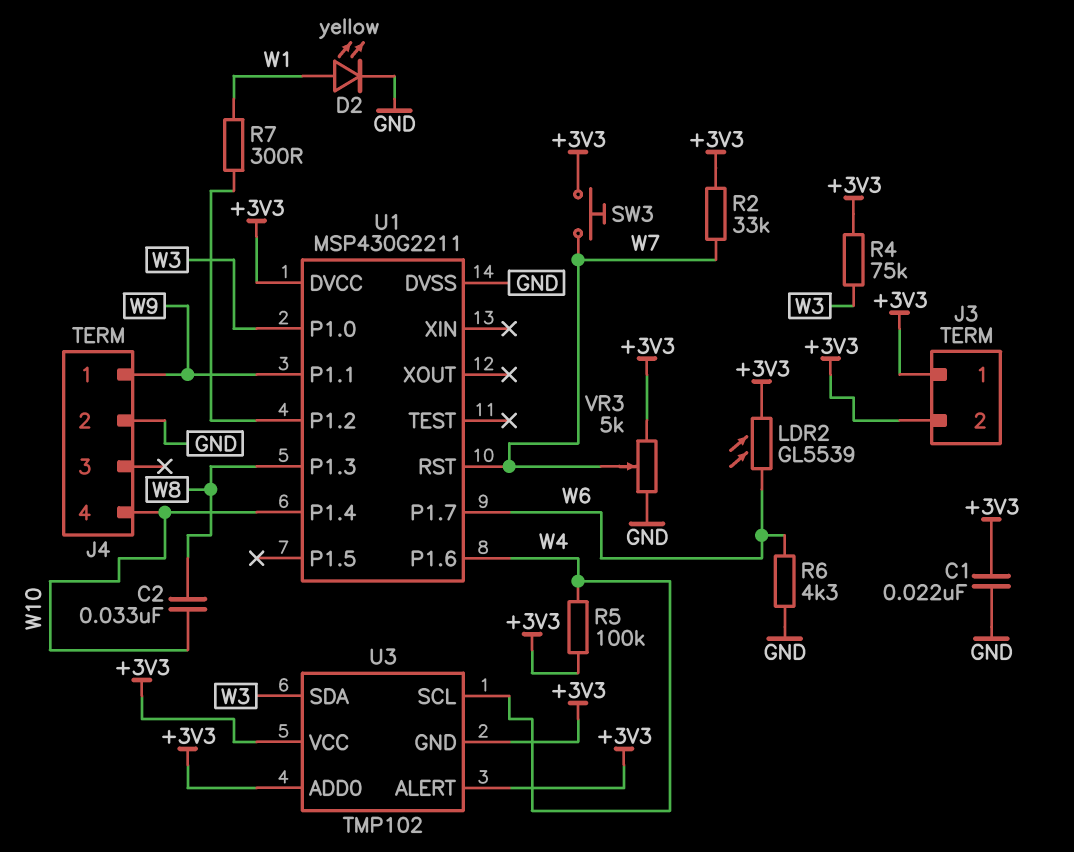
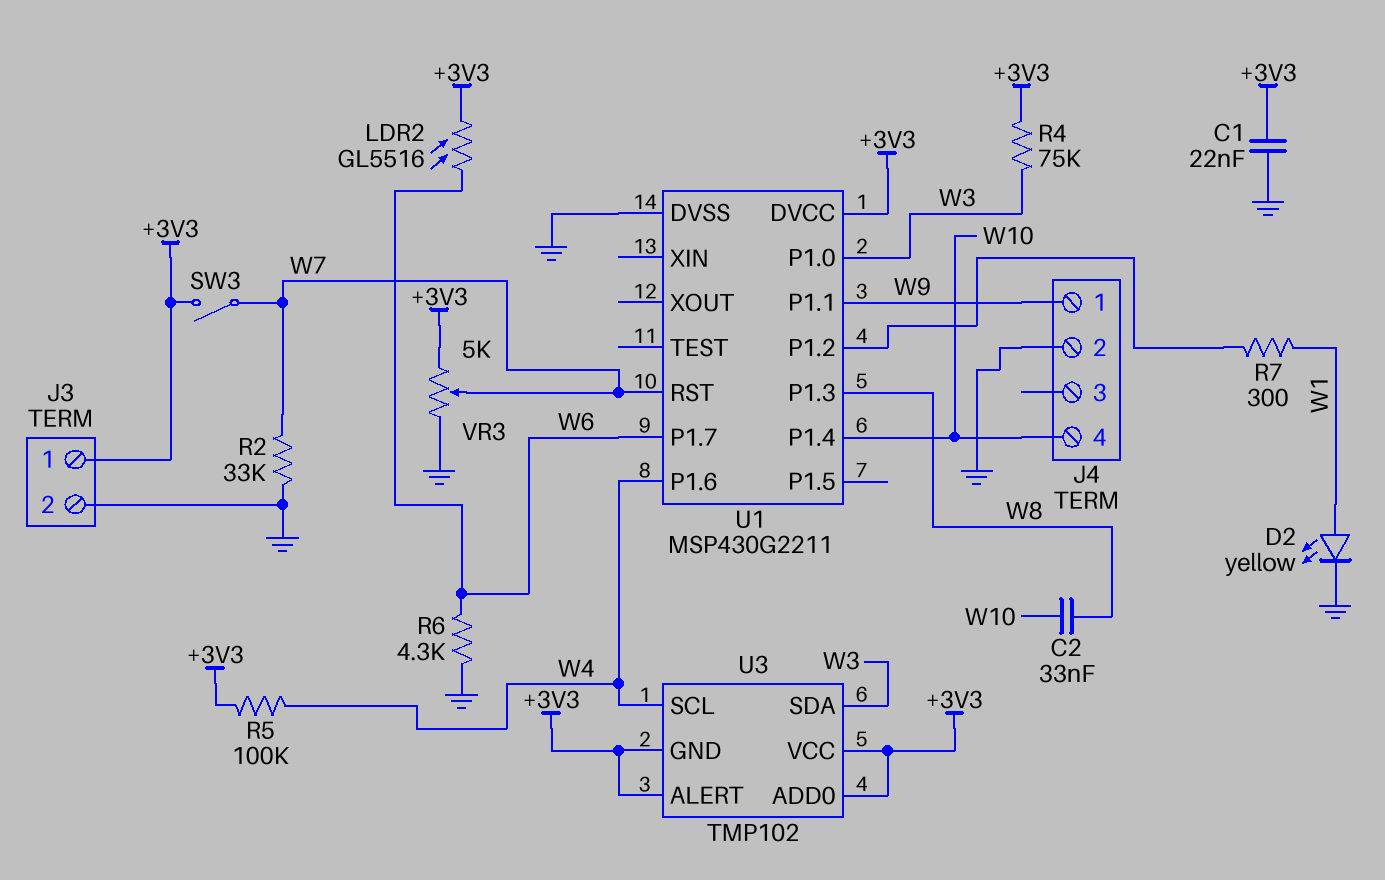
J3 pin 2: +3V3 -> GND
LDR2: GL5539 (+3V3, W6) -> GL5516 (+3V3, W6)
R2: 33k (+3V3, W7) -> 33k (GND, W7)
SW3: button (+3V3, W7) -> switch (+3V3, W7)

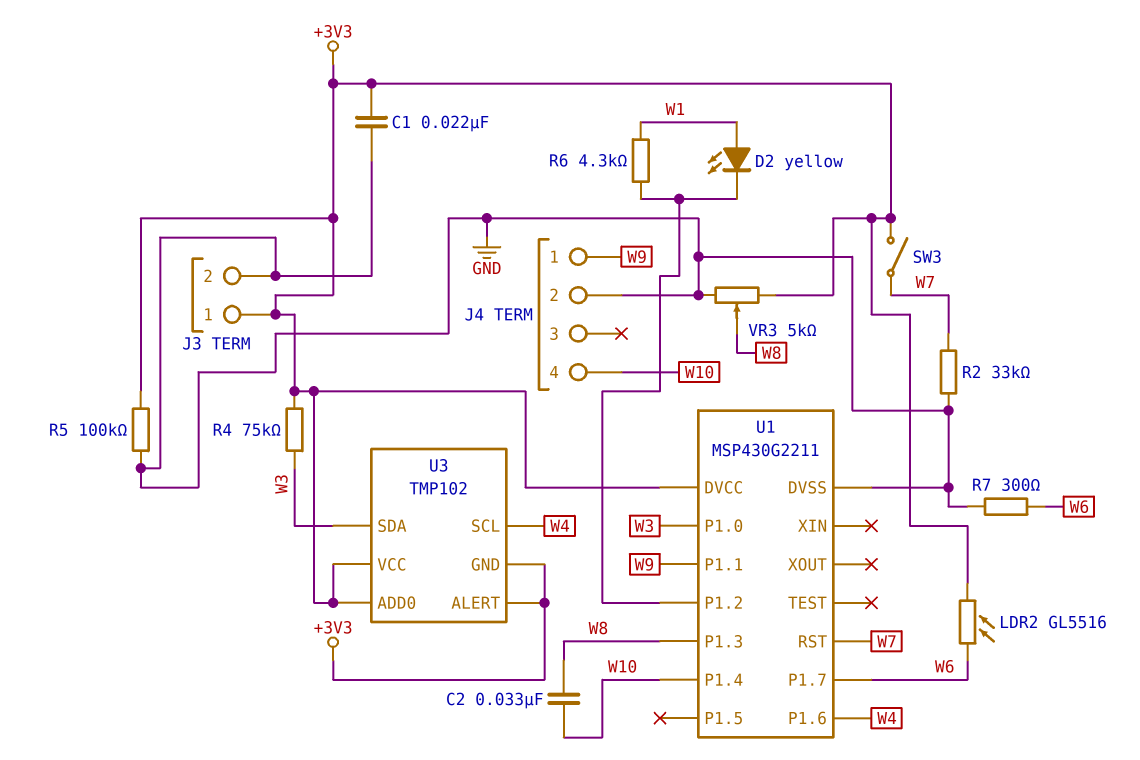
D2: LED yellow (A W1, K GND) -> LED yellow (A W1, K U1/P1.2)
R5: 100k (+3V3, W4) -> 100k (+3V3, GND)
R6: 4.3k (GND, W6) -> 4.3k (U1/P1.2, W1)
R7: 300 (U1/P1.2, W1) -> 300 (GND, W6)
VR3: 5k (+3V3, GND, wiper W7) -> 5k (+3V3, GND, wiper W8)

